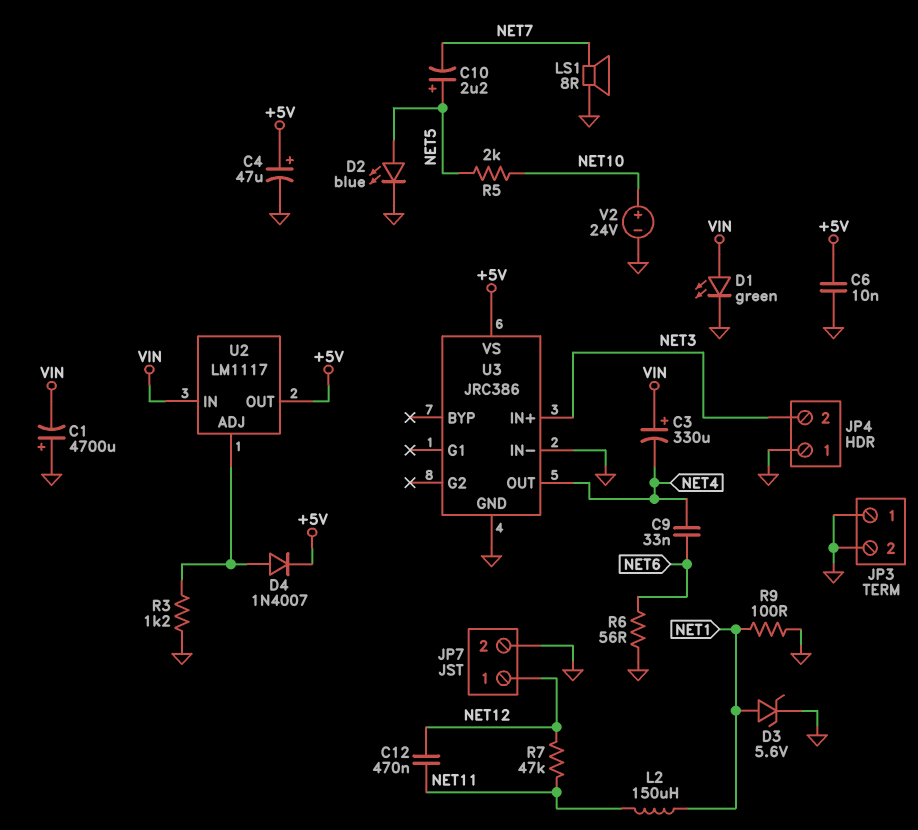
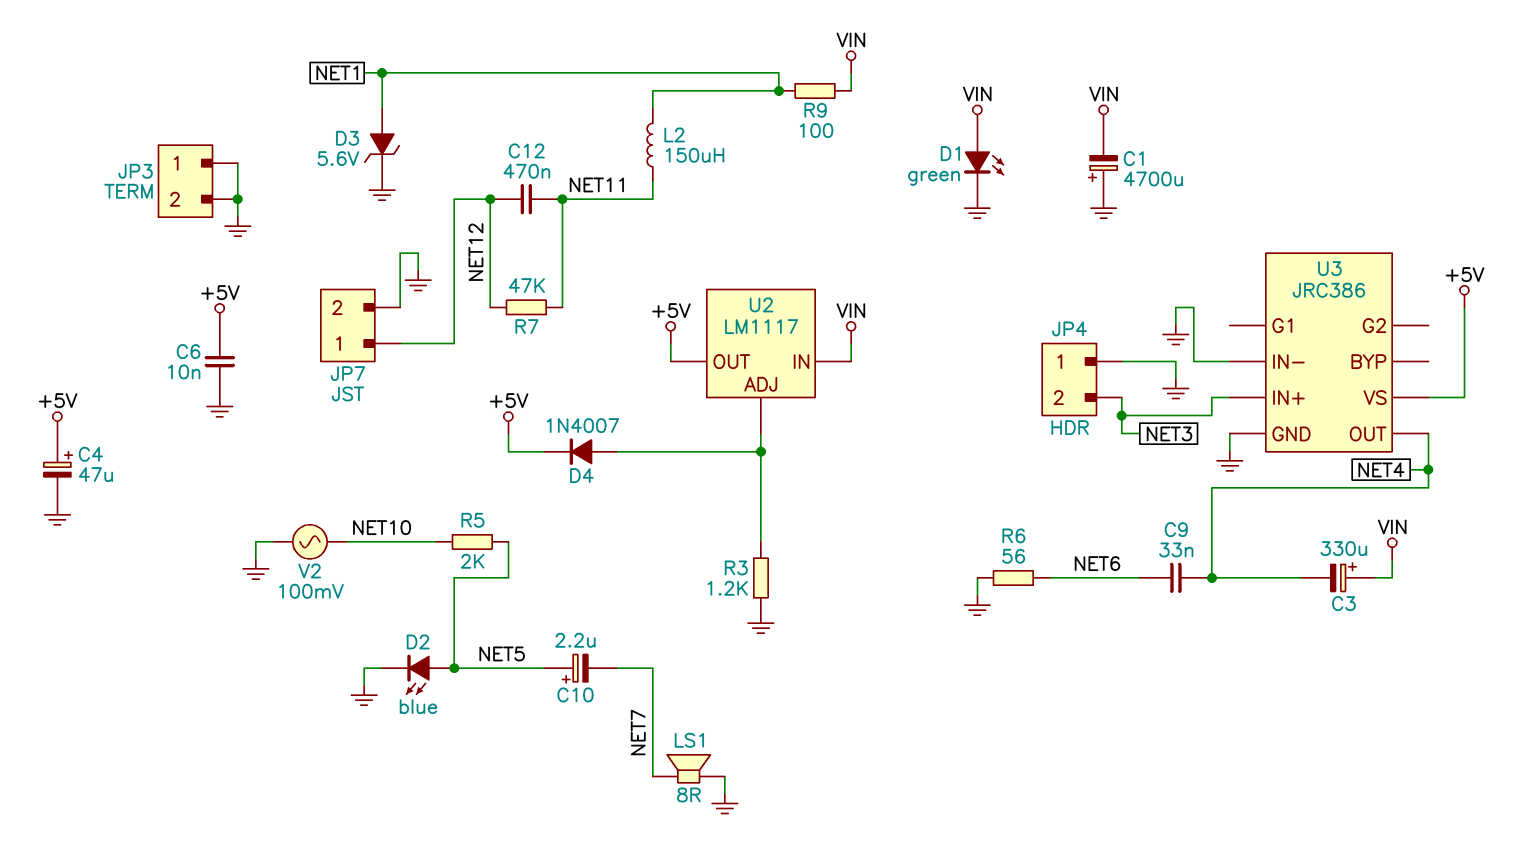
R9: 100 (GND, NET1) -> 100 (NET1, VIN)
V2: 24V (plus NET10, minus GND) -> AC 100mV (GND, NET10)

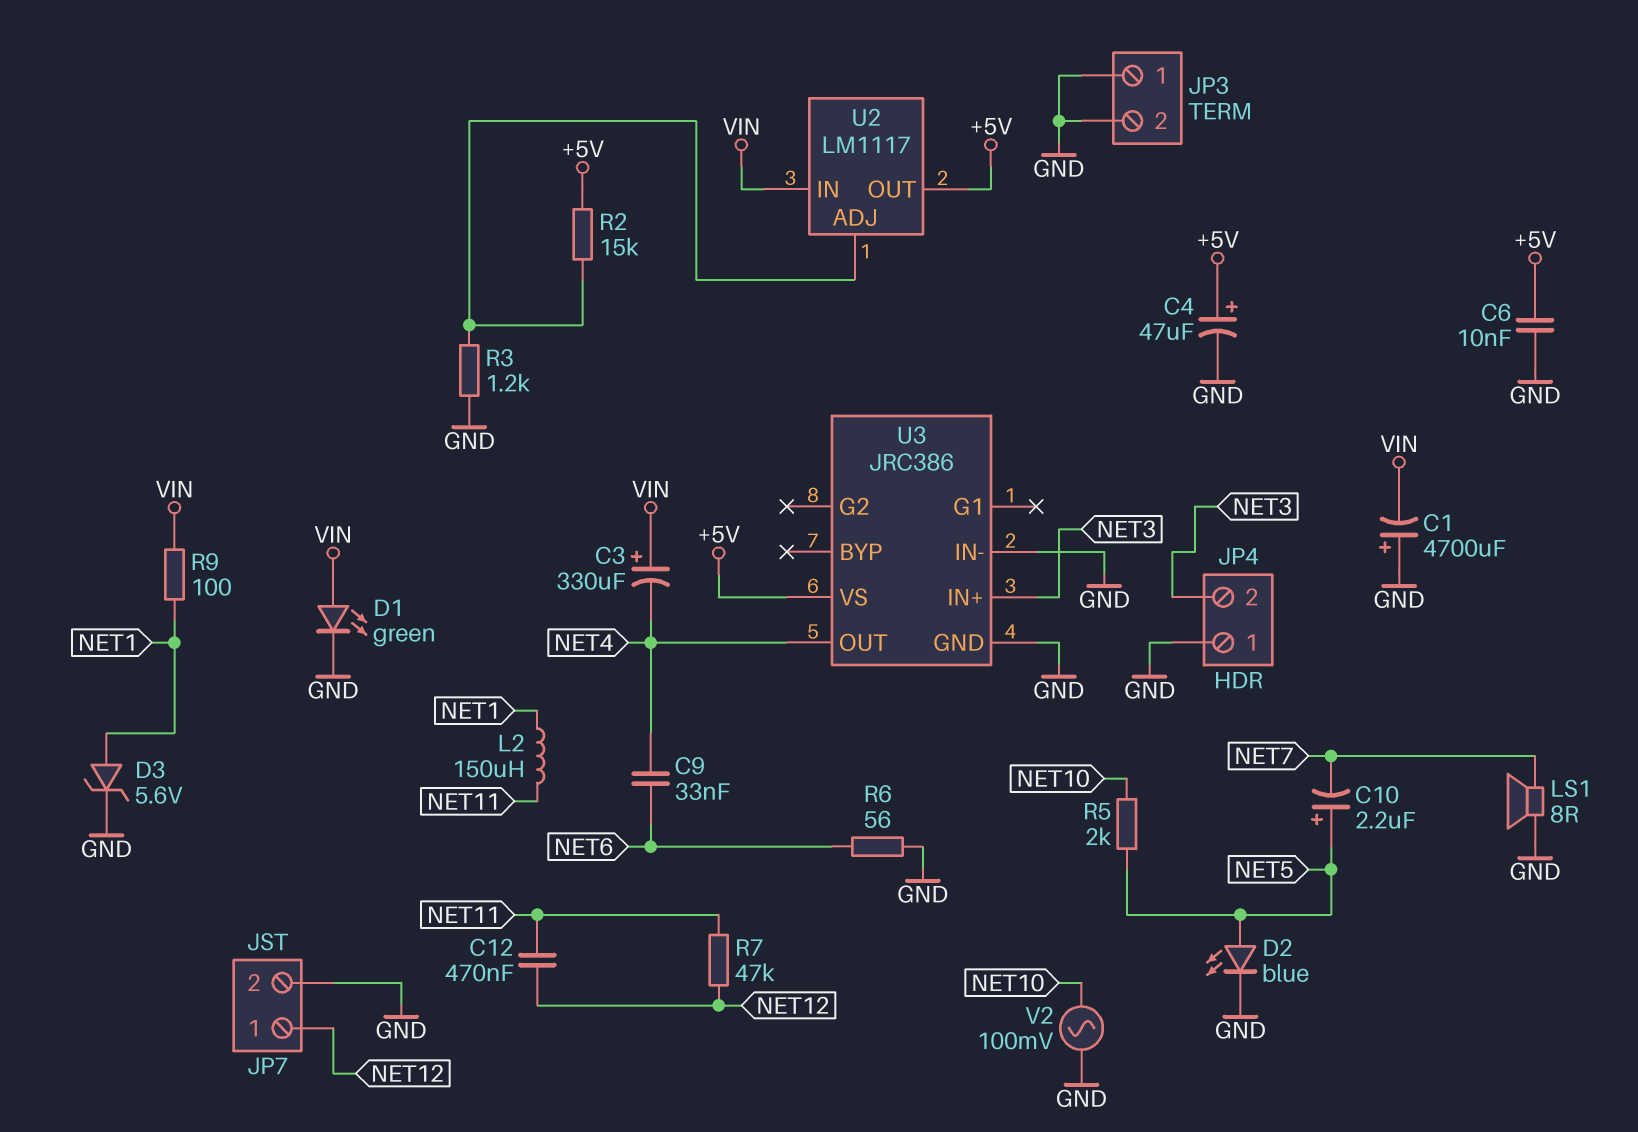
D4: diode 1N4007 (A U2/ADJ, K +5V) -> none
R2: none -> 15k (+5V, U2/ADJ)

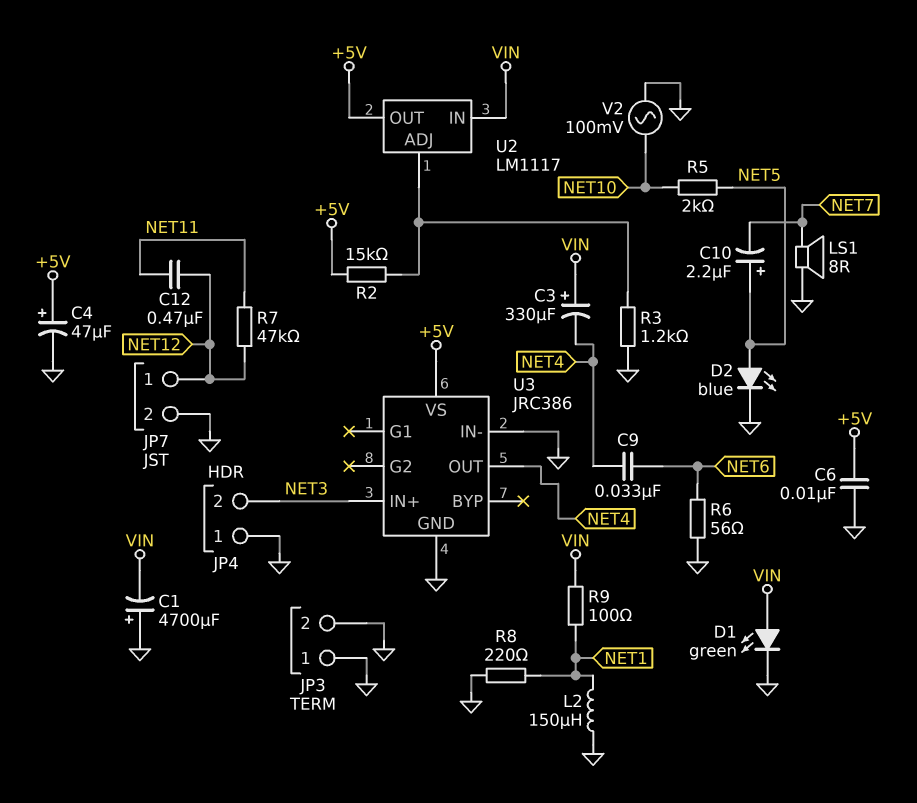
D3: zener 5.6V (A NET1, K GND) -> none
L2: 150uH (NET1, NET11) -> 150uH (GND, NET1)
R8: none -> 220 (GND, NET1)

